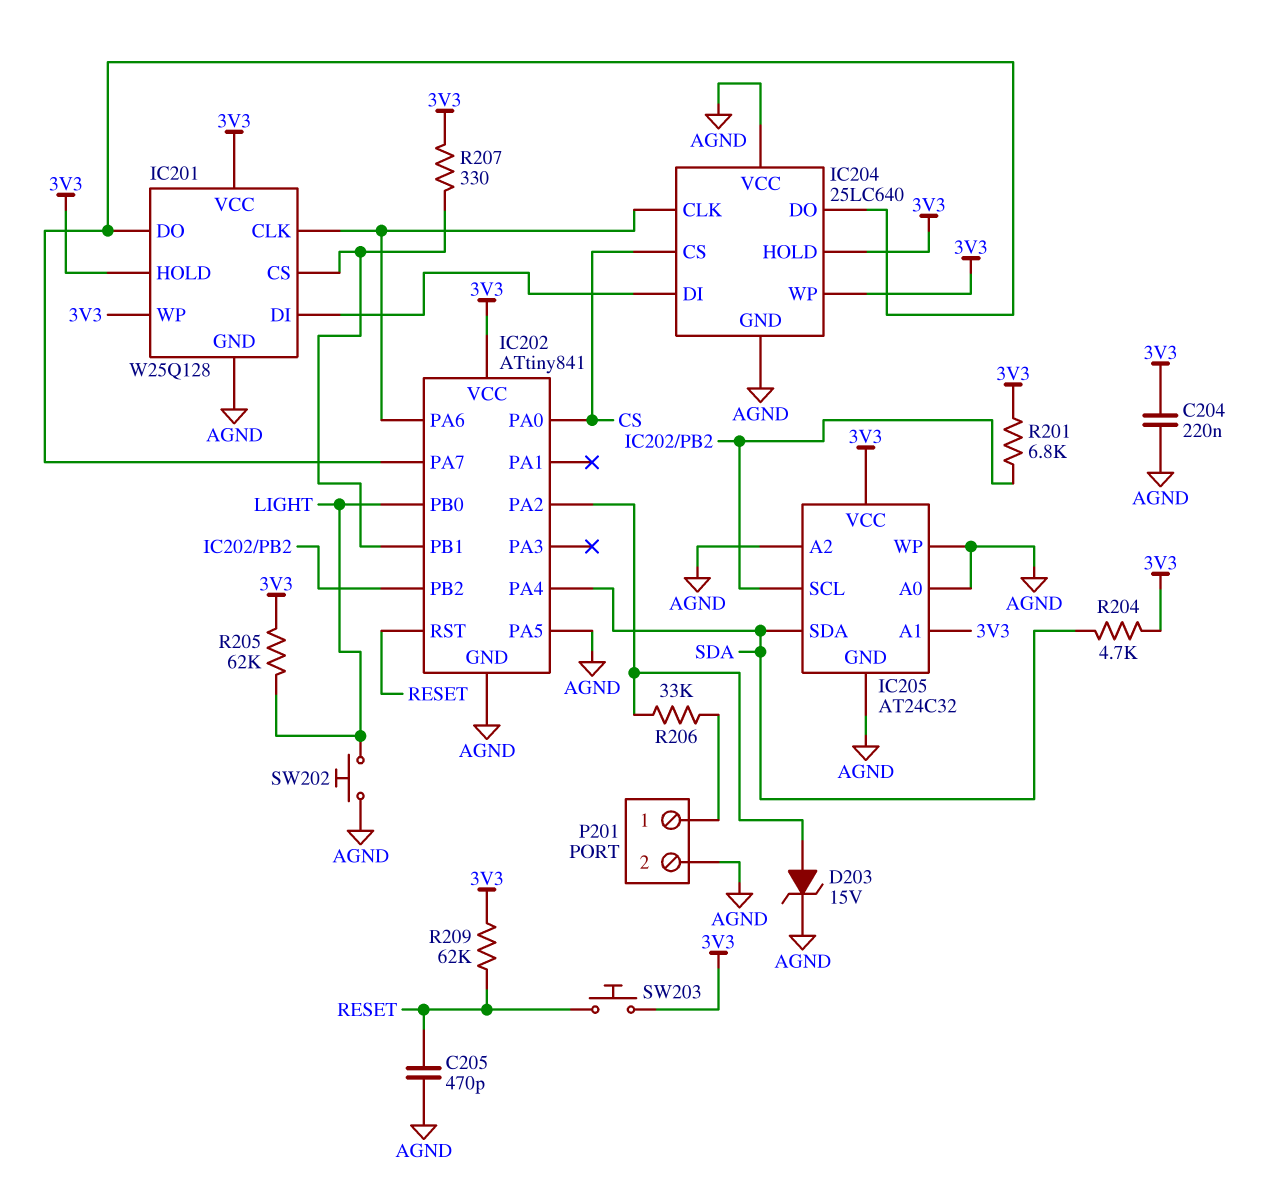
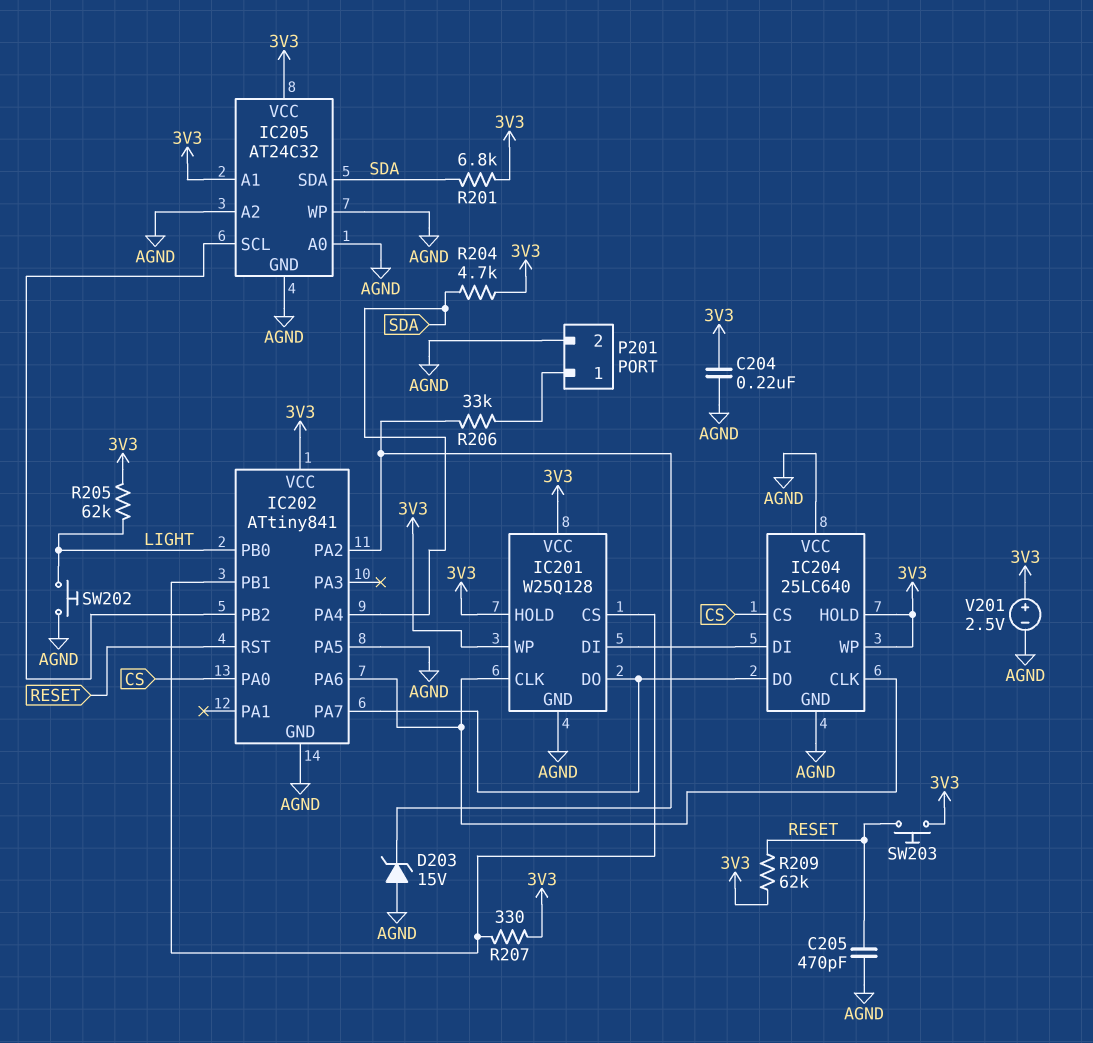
D203: zener 15V (A IC202/PA2, K AGND) -> zener 15V (A AGND, K IC202/PA2)
R201: 6.8k (3V3, IC202/PB2) -> 6.8k (3V3, SDA)
V201: none -> 2.5V (plus 3V3, minus AGND)

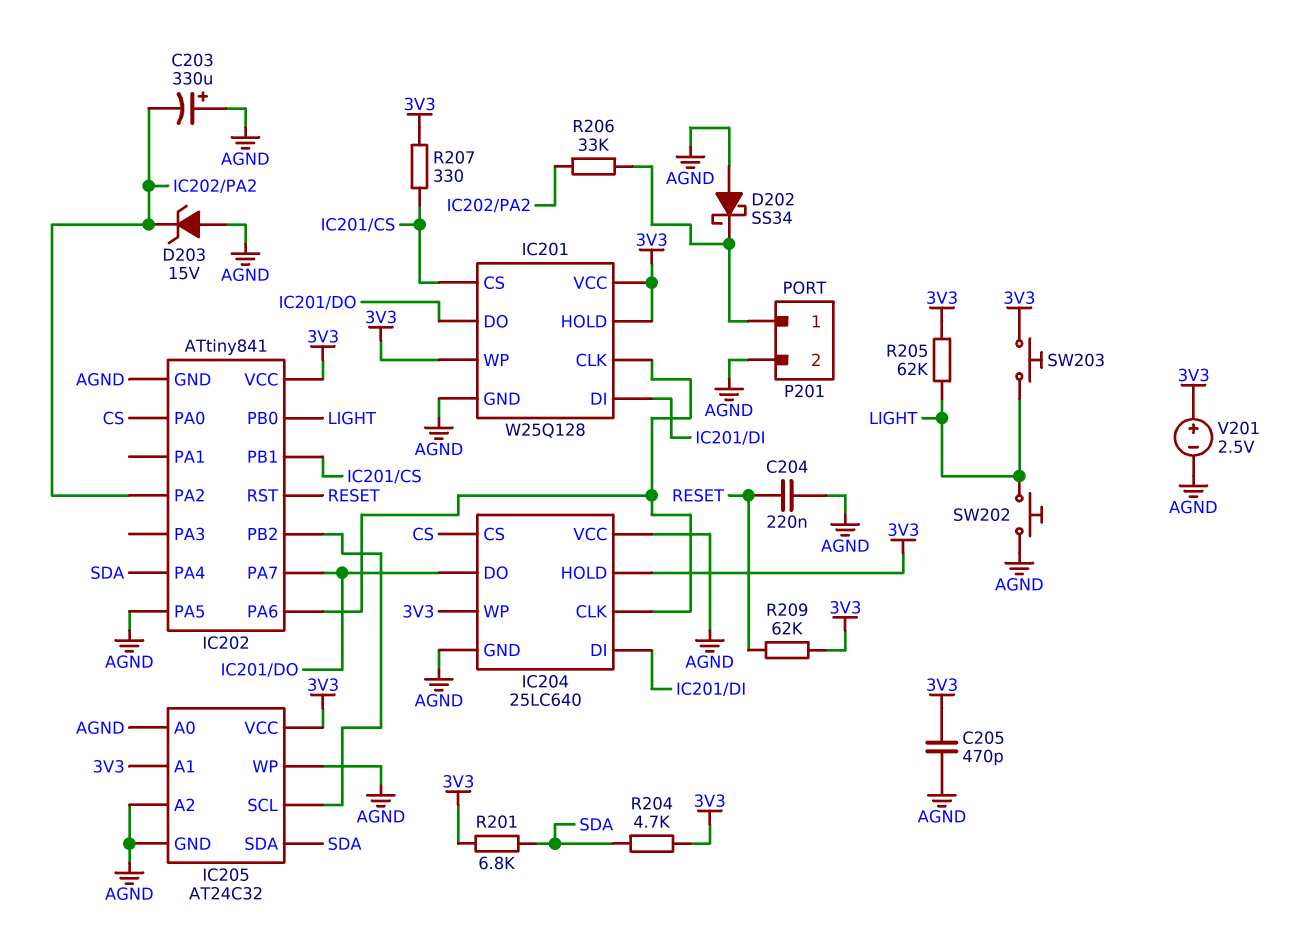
C203: none -> 330uF (plus AGND, minus IC202/PA2)
C204: 220nF (3V3, AGND) -> 220nF (AGND, RESET)
C205: 470pF (AGND, RESET) -> 470pF (3V3, AGND)
D202: none -> schottky SS34 (A AGND, K P201/1)
SW203: button (3V3, RESET) -> button (3V3, LIGHT)

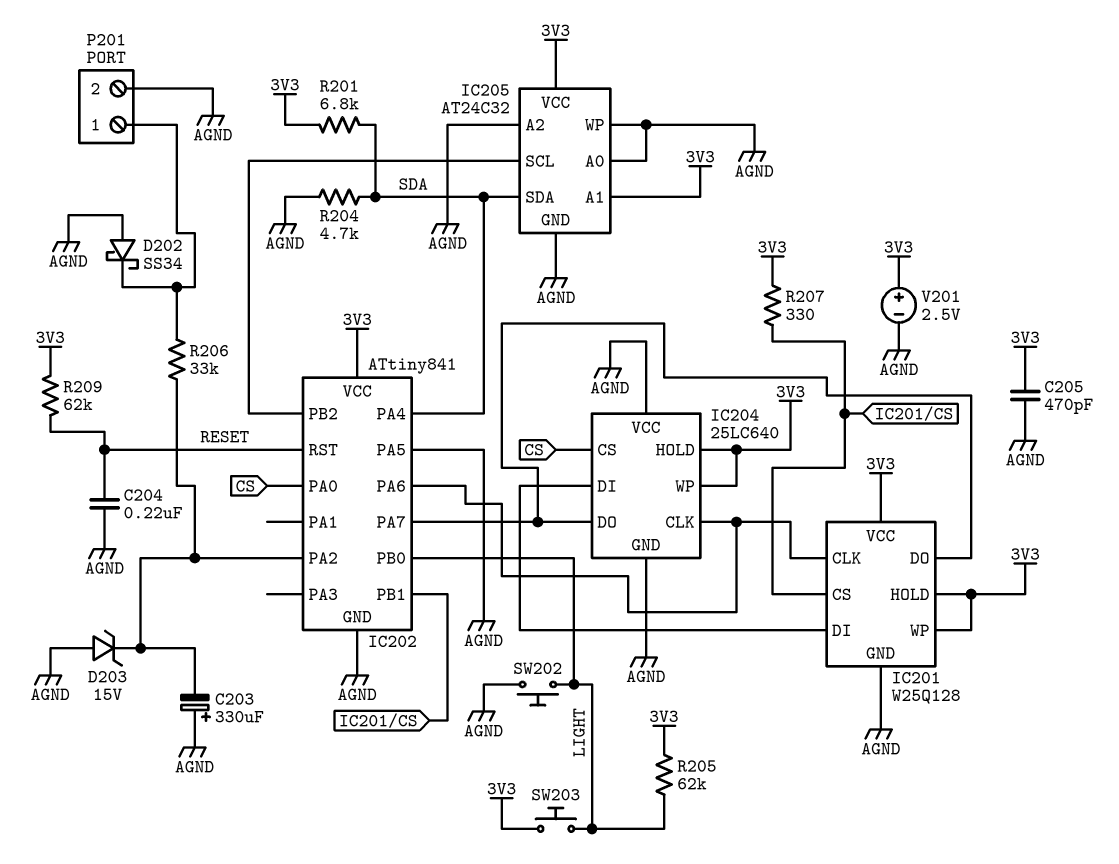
R204: 4.7k (3V3, SDA) -> 4.7k (AGND, SDA)

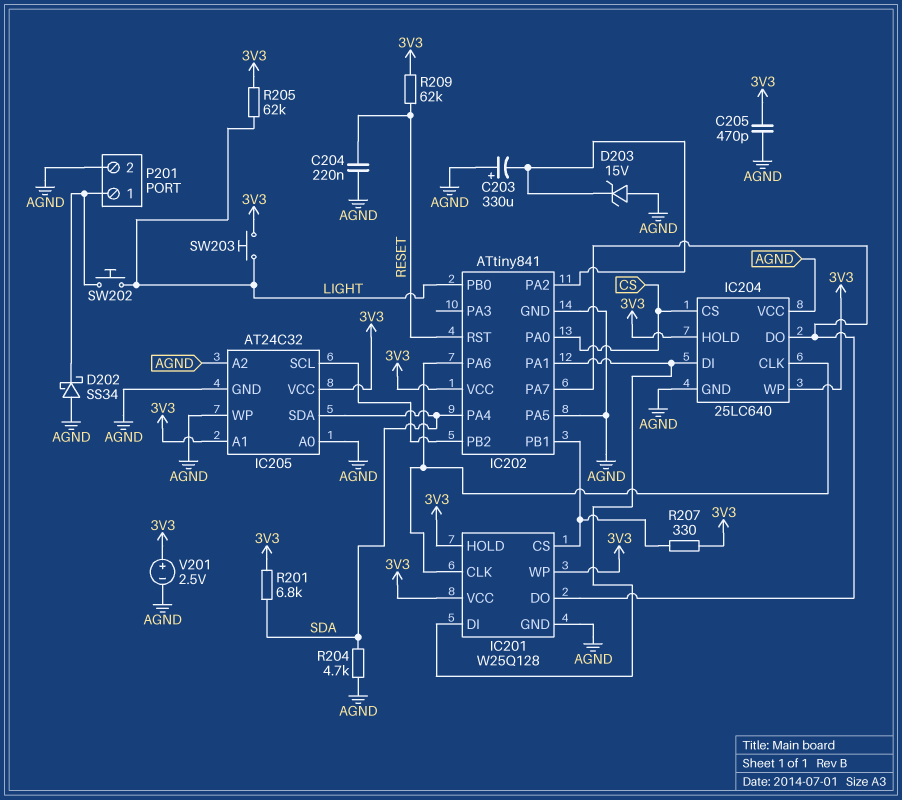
IC202 pin PA1: none -> IC201/DI
R206: 33k (IC202/PA2, P201/1) -> none
SW202: button (AGND, LIGHT) -> button (LIGHT, P201/1)

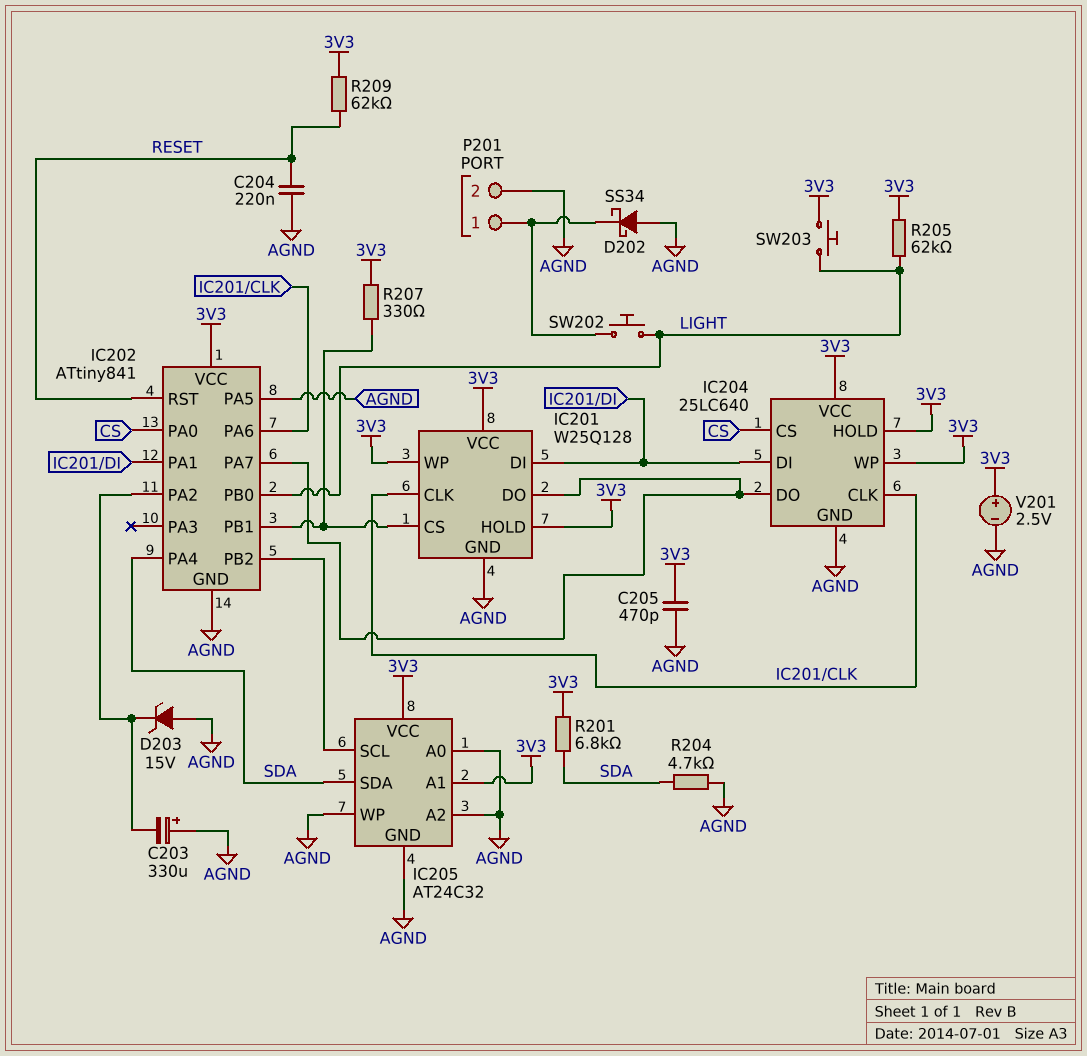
IC204 pin VCC: AGND -> 3V3

